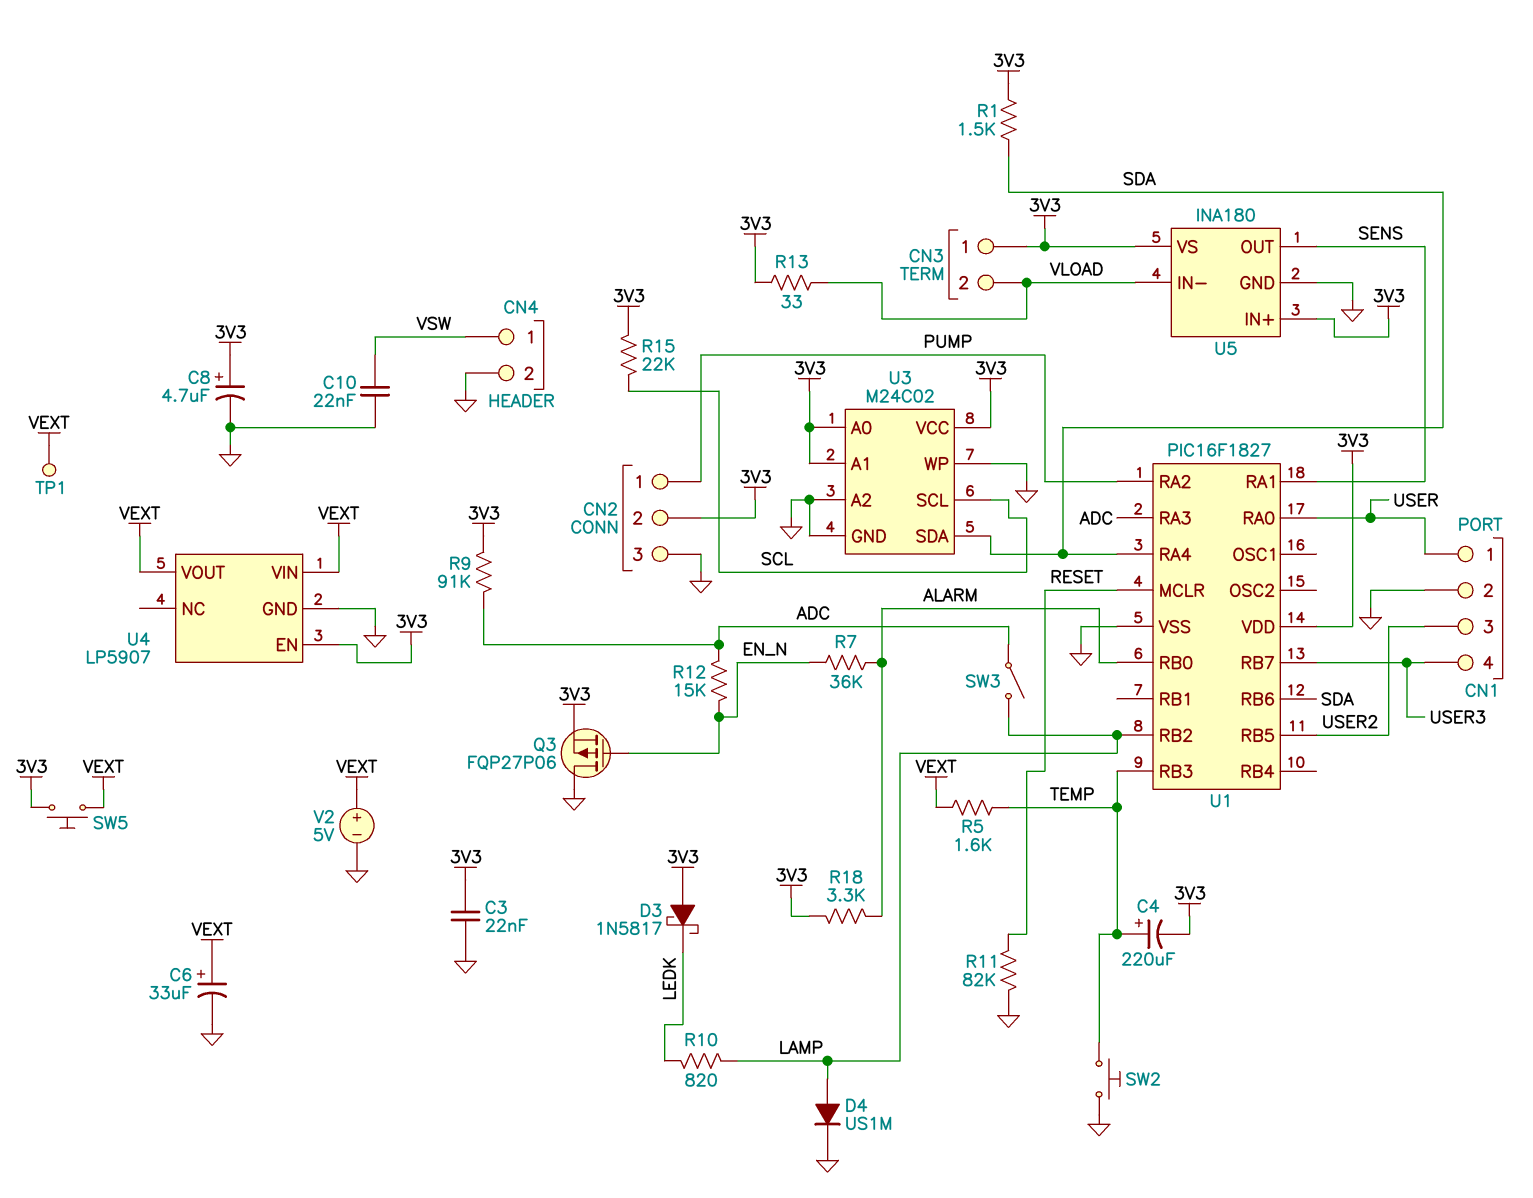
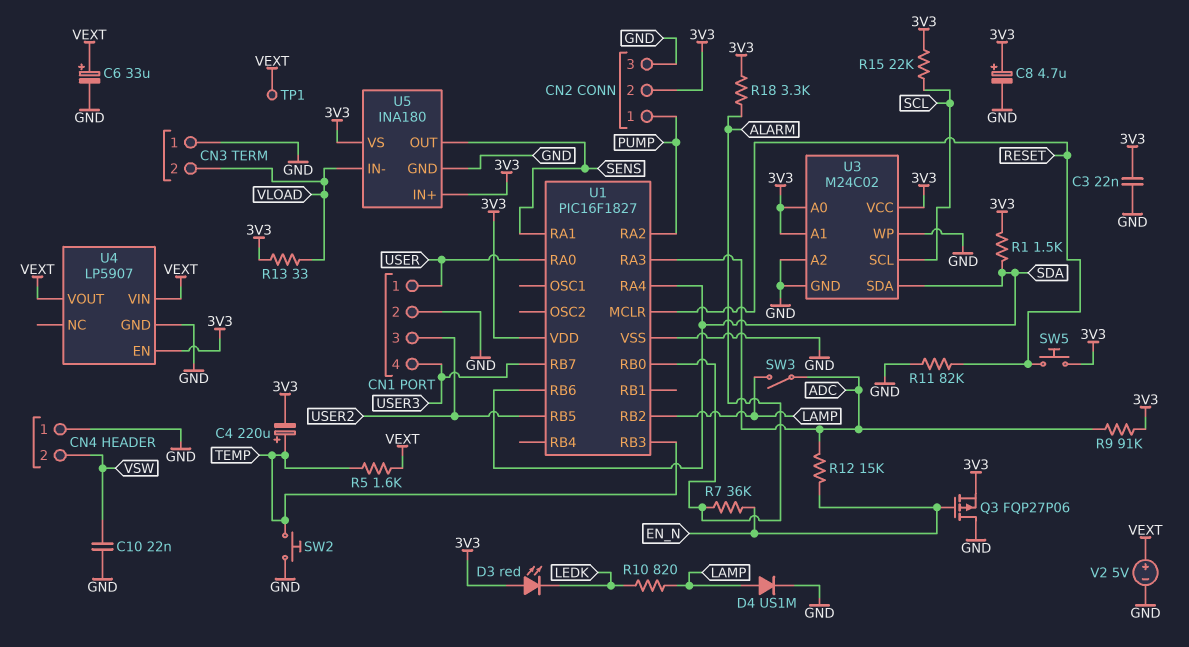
CN3 pin 1: 3V3 -> GND
CN4 pin 1: VSW -> GND
CN4 pin 2: GND -> VSW
D3: schottky 1N5817 (A 3V3, K LEDK) -> LED red (A 3V3, K LEDK)
SW5: button (3V3, VEXT) -> button (3V3, RESET)

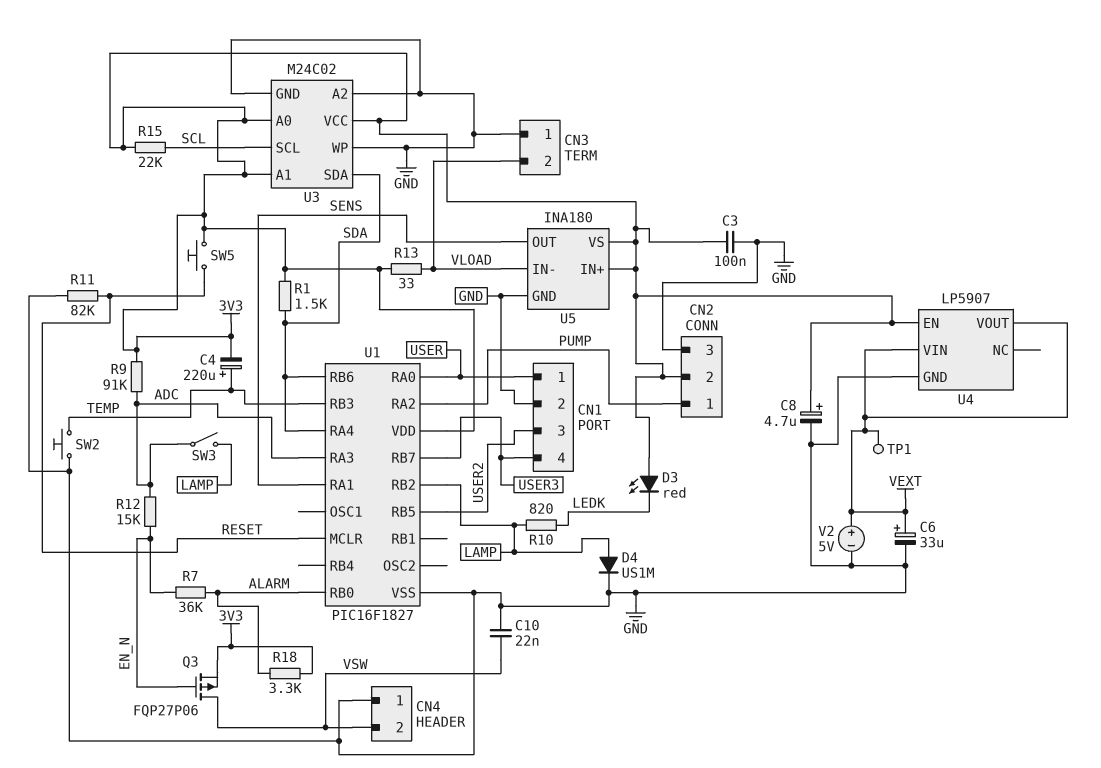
C3: 22nF (3V3, GND) -> 100nF (3V3, GND)
Q3: PMOS FQP27P06 (G EN_N, D GND, S 3V3) -> PMOS FQP27P06 (G EN_N, D VSW, S 3V3)
R5: 1.6k (TEMP, VEXT) -> none

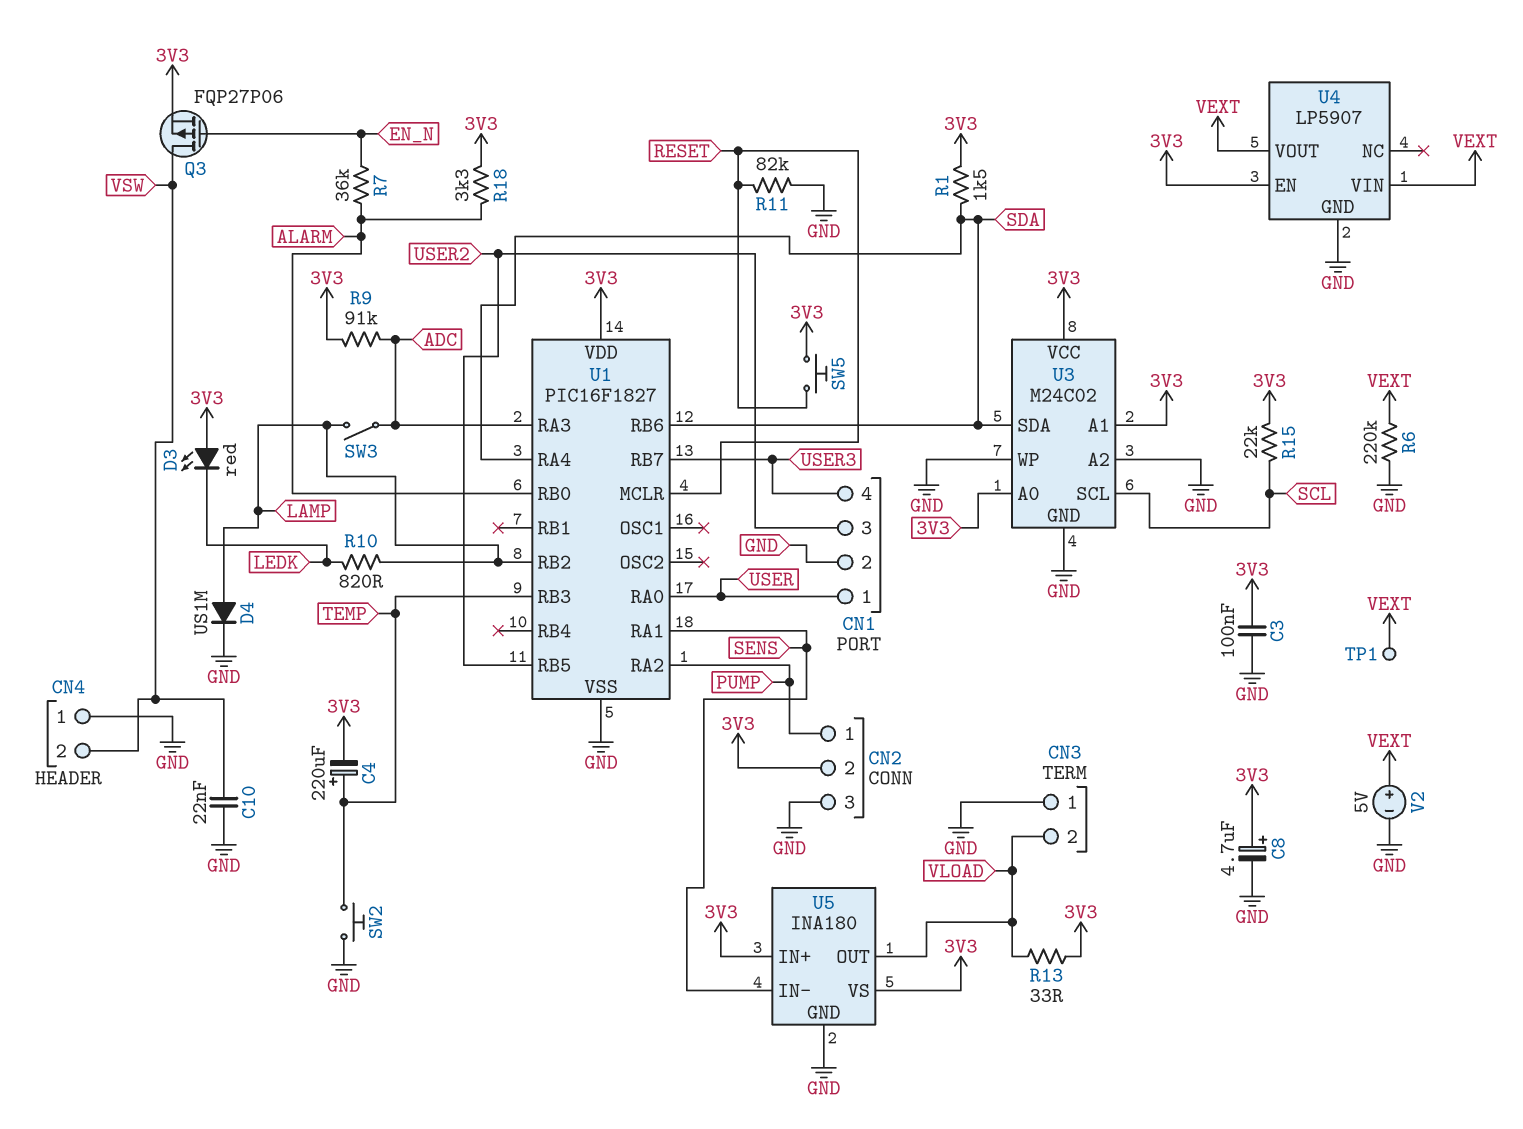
C6: 33uF (plus VEXT, minus GND) -> none
R6: none -> 220k (GND, VEXT)
R12: 15k (ADC, EN_N) -> none
U5 pin IN-: VLOAD -> SENS
U5 pin OUT: SENS -> VLOAD

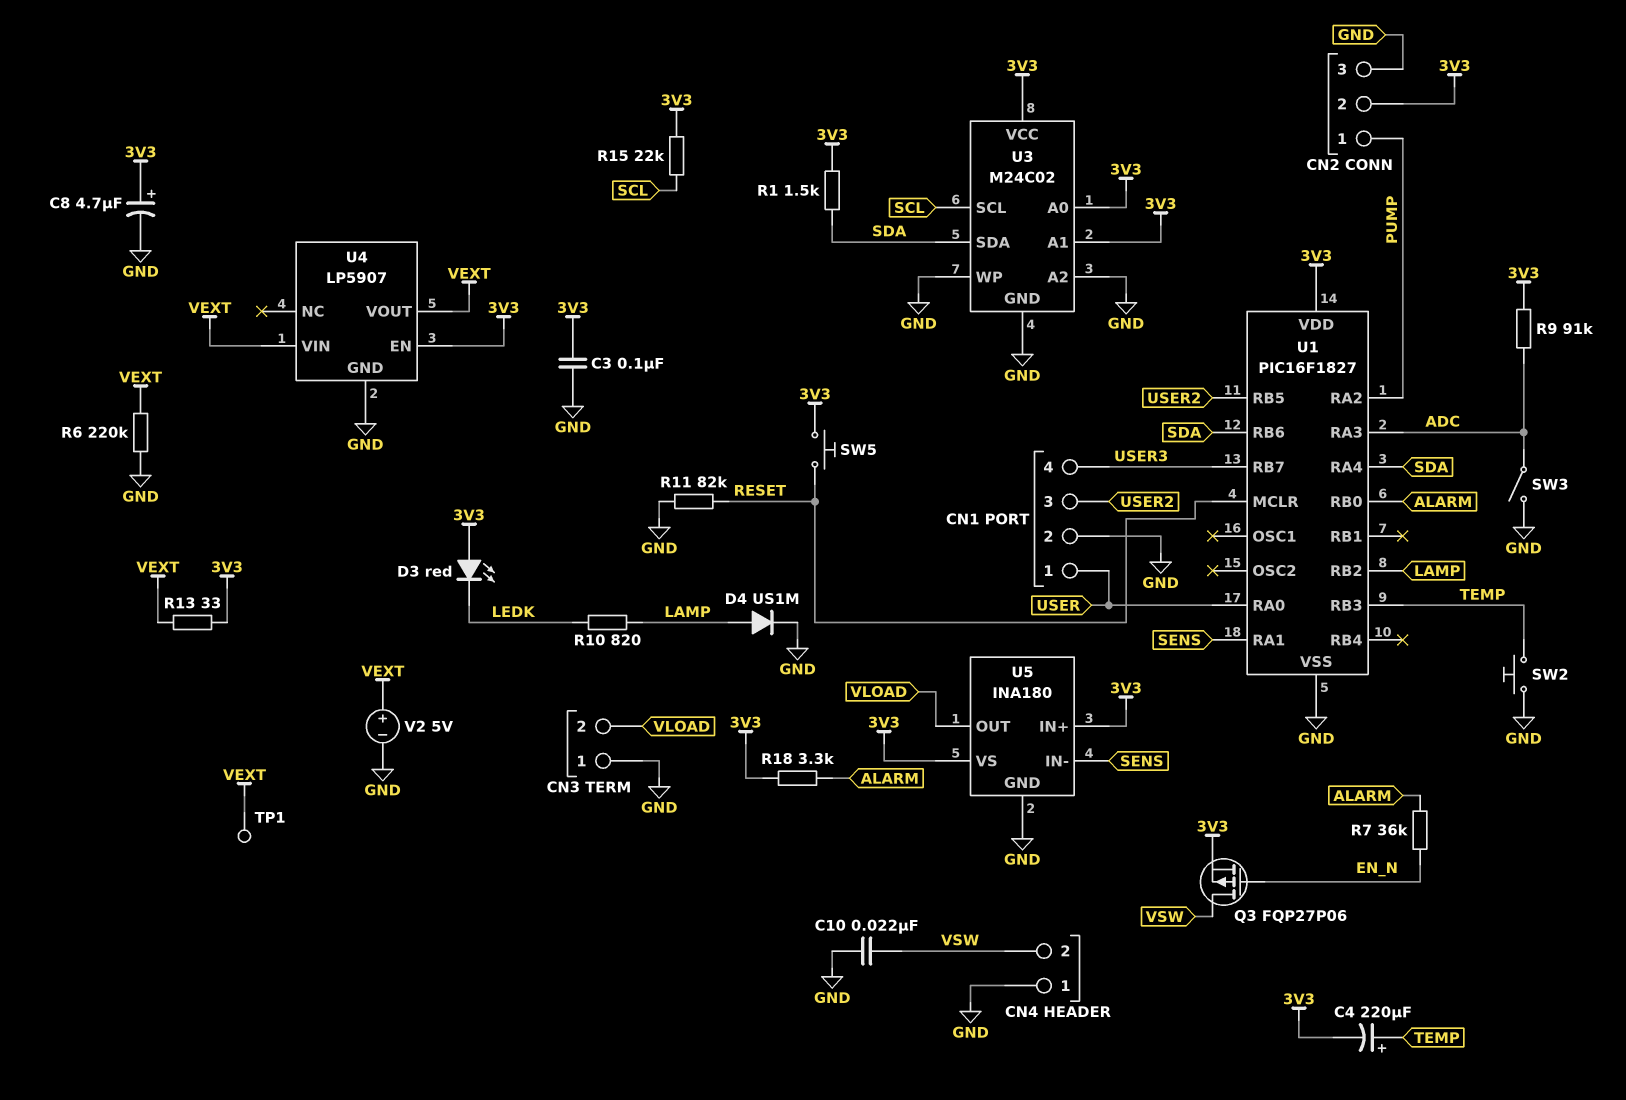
R13: 33 (3V3, VLOAD) -> 33 (3V3, VEXT)
SW3: switch (ADC, LAMP) -> switch (ADC, GND)

